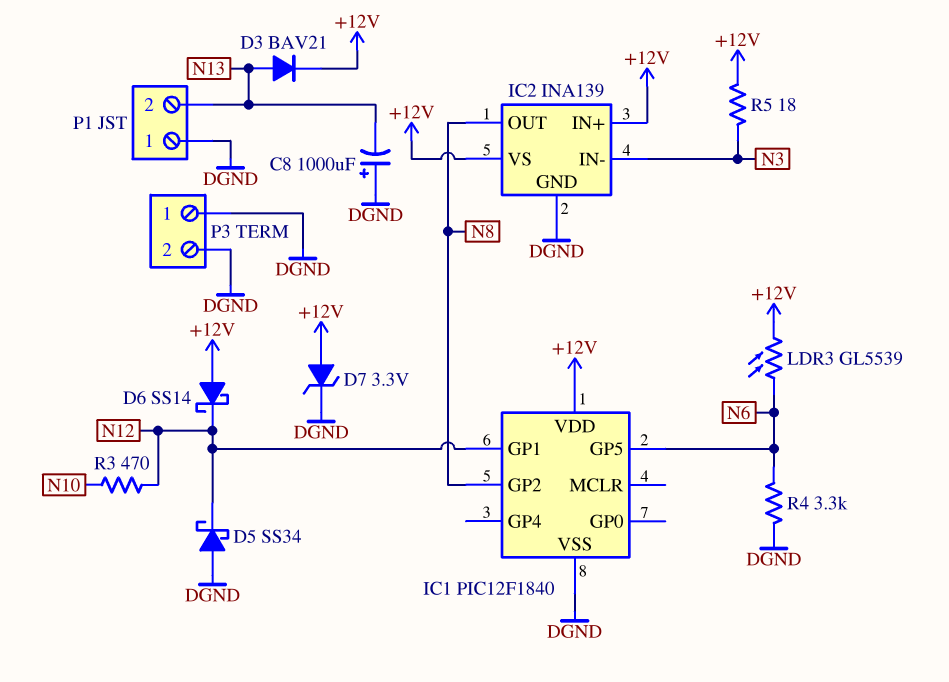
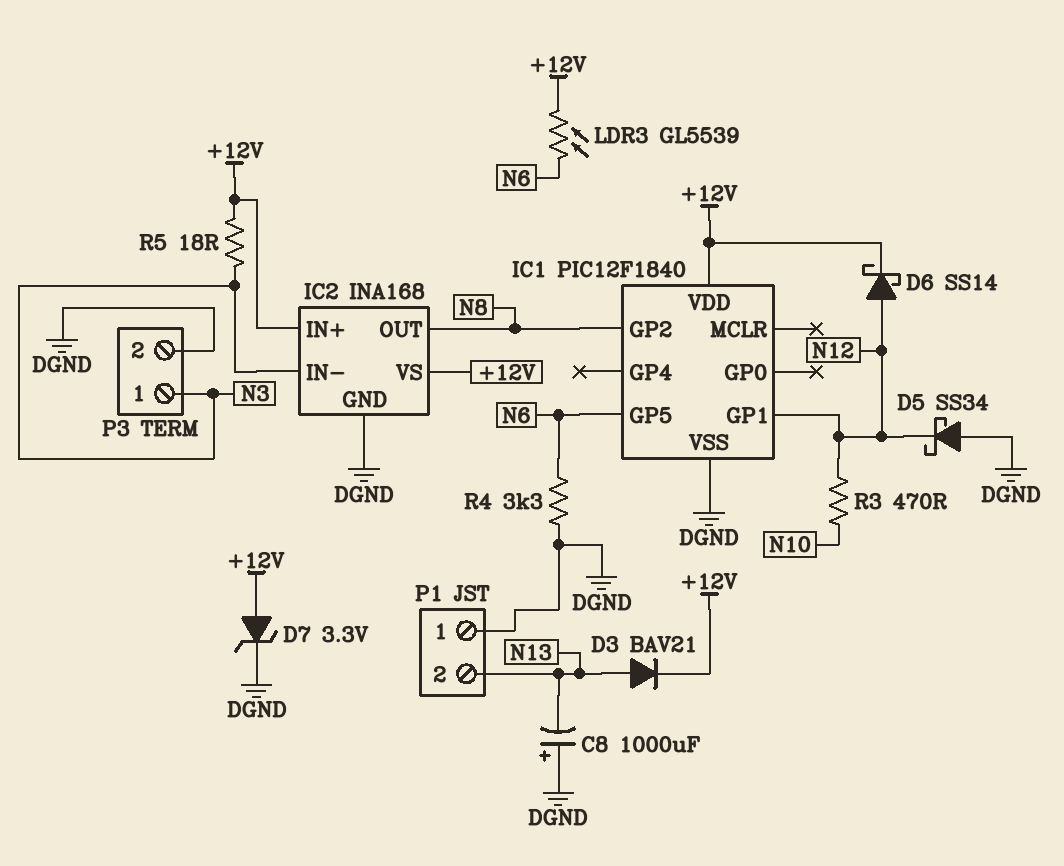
D6: schottky SS14 (A +12V, K N12) -> schottky SS14 (A N12, K +12V)
IC2: INA139 -> INA168
P3 pin 1: DGND -> N3

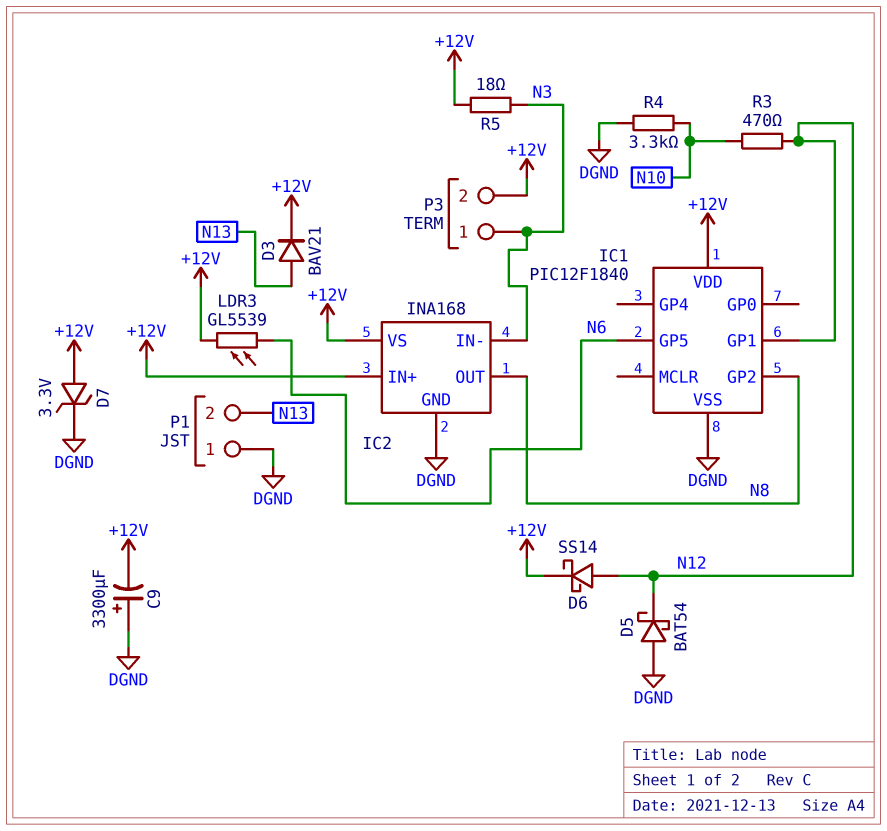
C8: 1000uF (plus DGND, minus N13) -> none
C9: none -> 3300uF (plus DGND, minus +12V)
D5: schottky SS34 (A DGND, K N12) -> schottky BAT54 (A DGND, K N12)
P3 pin 2: DGND -> +12V
R4: 3.3k (DGND, N6) -> 3.3k (DGND, N10)

